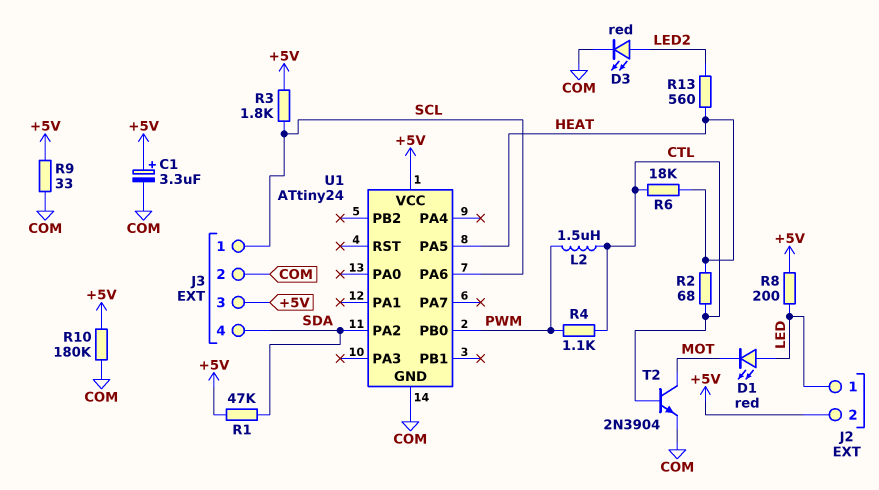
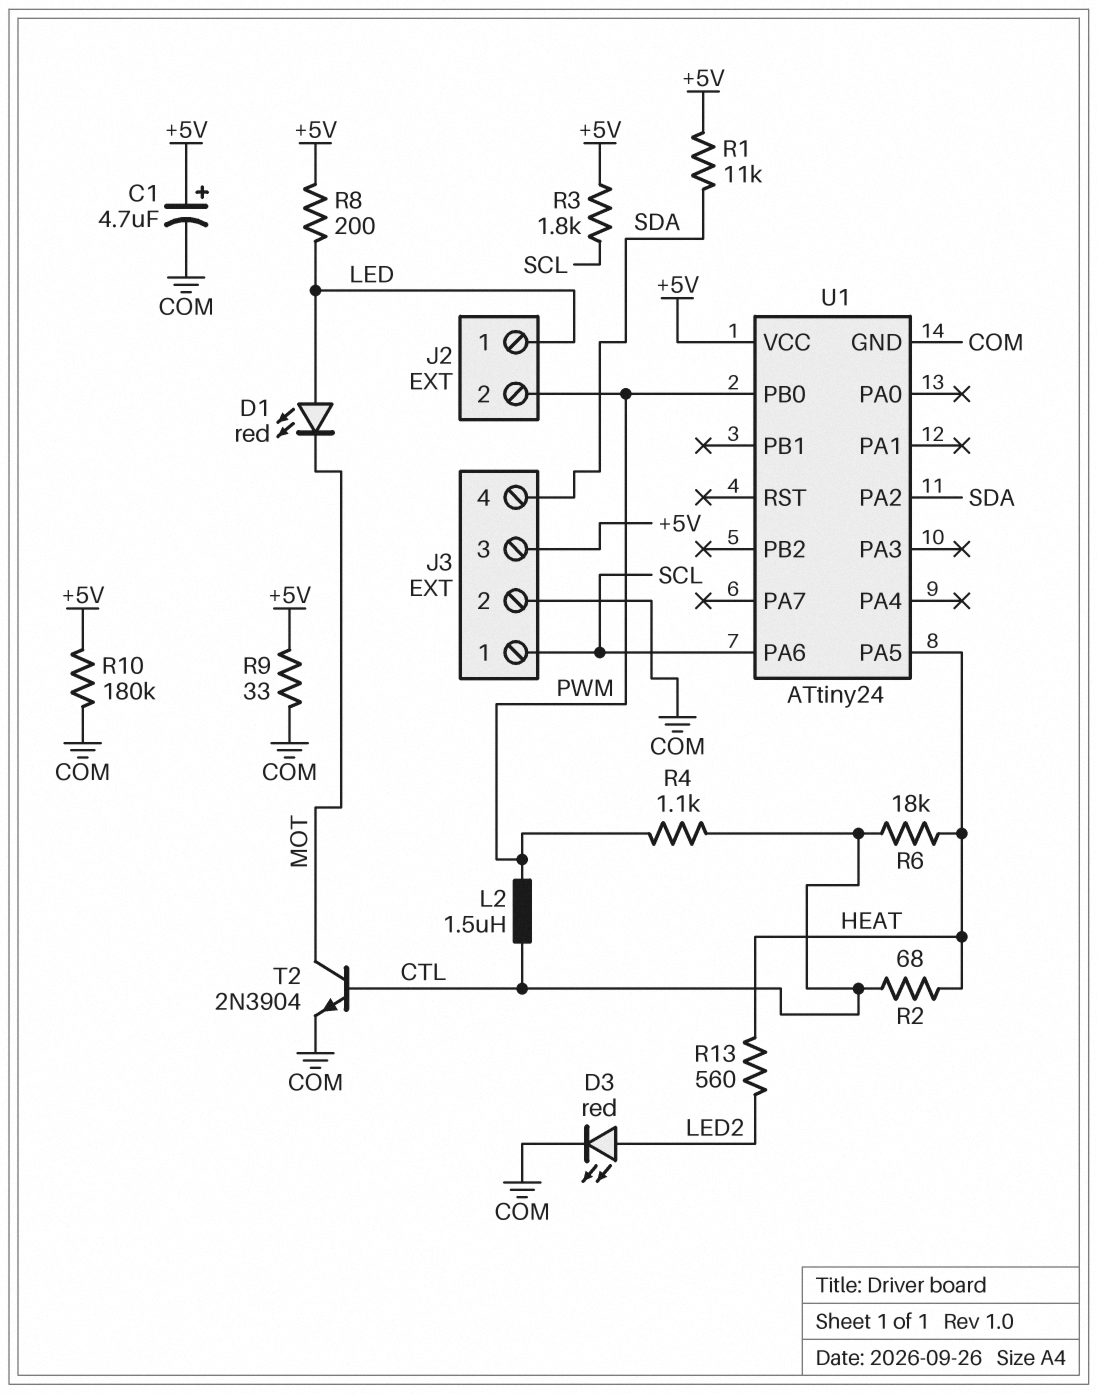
C1: 3.3uF (plus +5V, minus COM) -> 4.7uF (plus +5V, minus COM)
J2 pin 2: +5V -> PWM
R1: 47k (+5V, SDA) -> 11k (+5V, SDA)

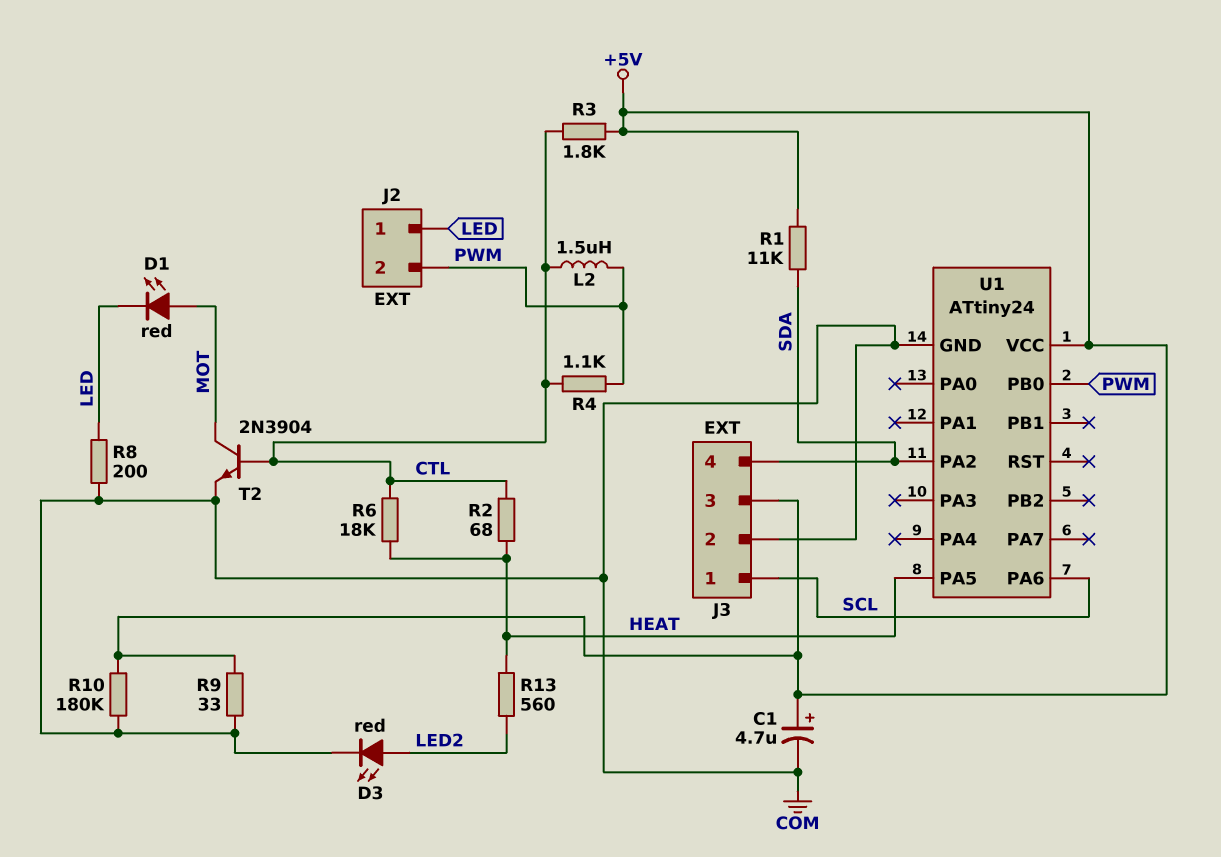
D1: LED red (A LED, K MOT) -> LED red (A MOT, K LED)
R3: 1.8k (+5V, SCL) -> 1.8k (+5V, CTL)
R8: 200 (+5V, LED) -> 200 (COM, LED)

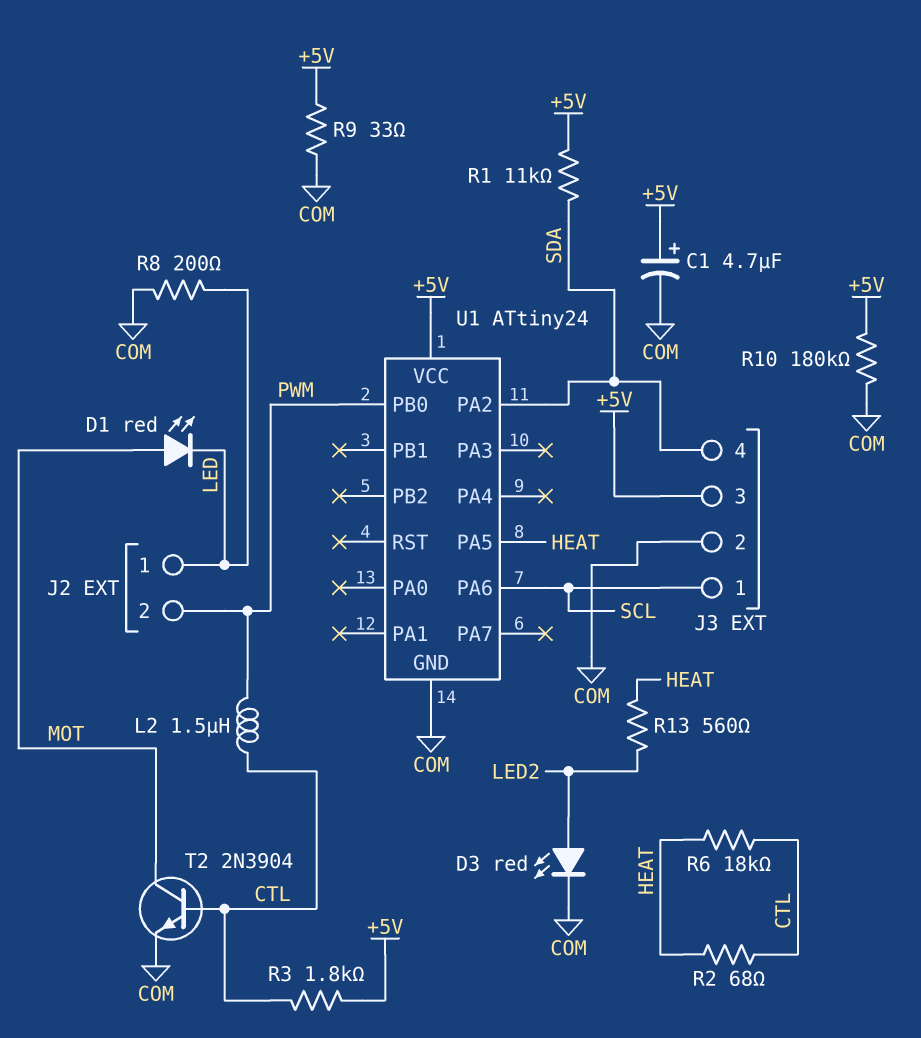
R4: 1.1k (CTL, PWM) -> none

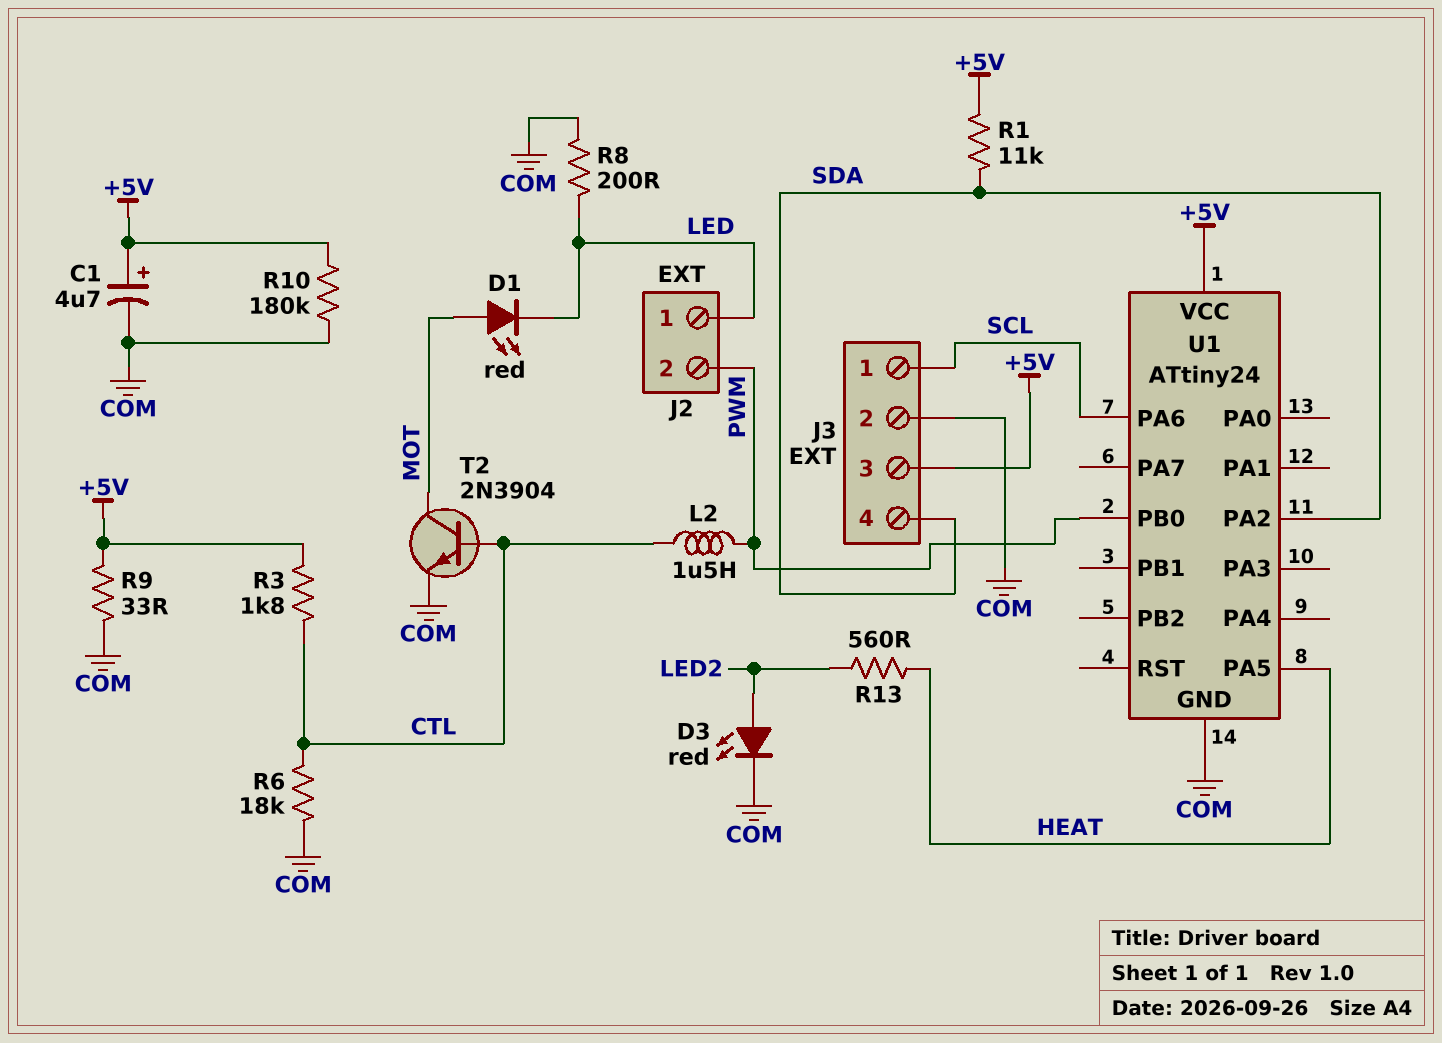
R2: 68 (CTL, HEAT) -> none
R6: 18k (CTL, HEAT) -> 18k (COM, CTL)

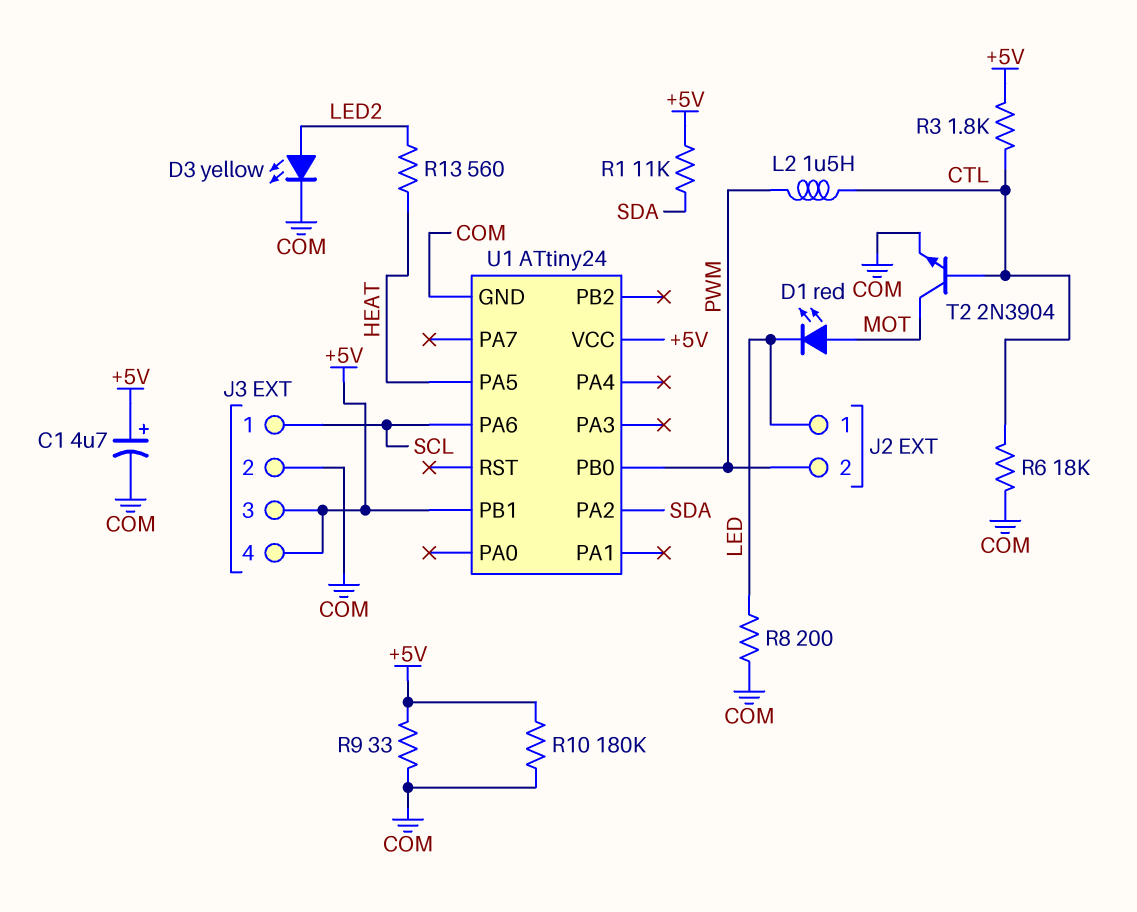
D3: LED red (A LED2, K COM) -> LED yellow (A LED2, K COM)
J3 pin 4: SDA -> +5V
U1 pin PB1: none -> +5V

